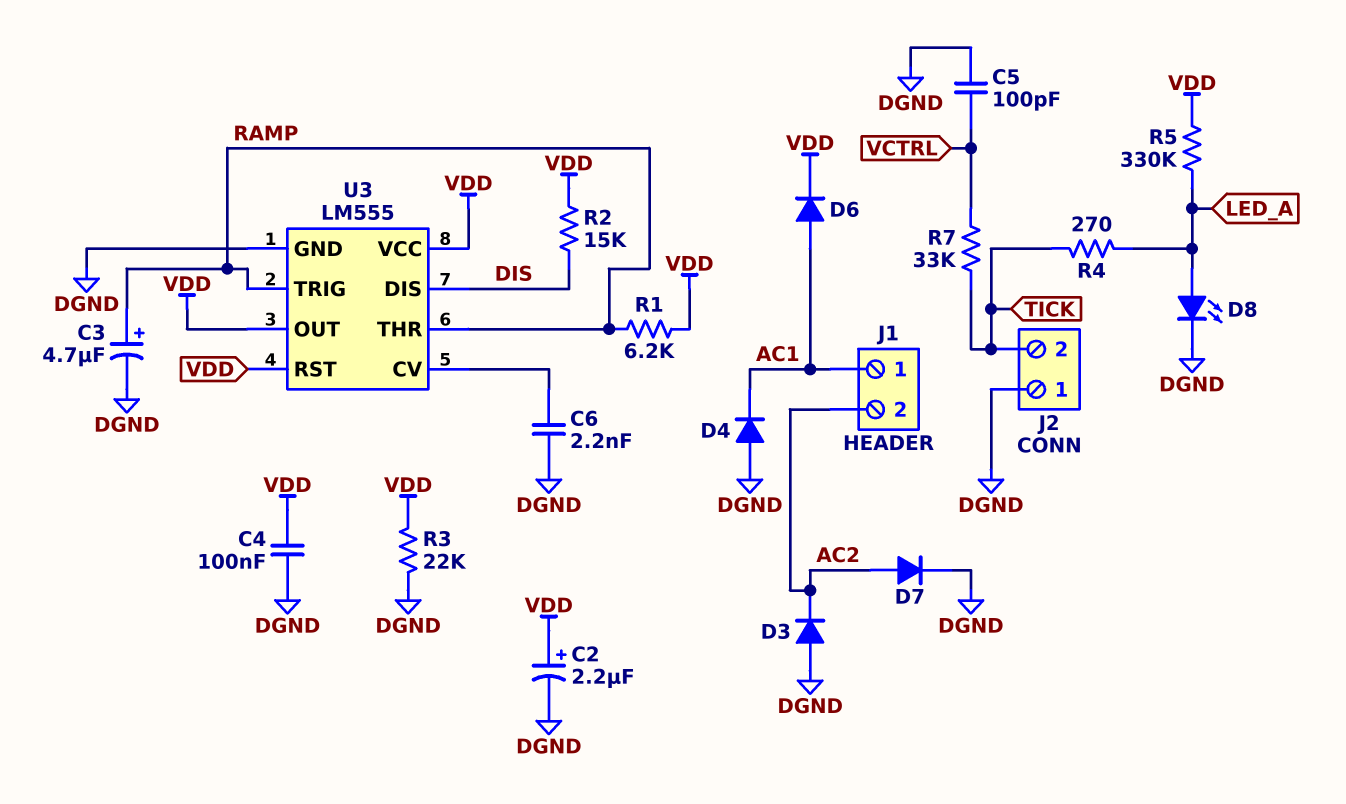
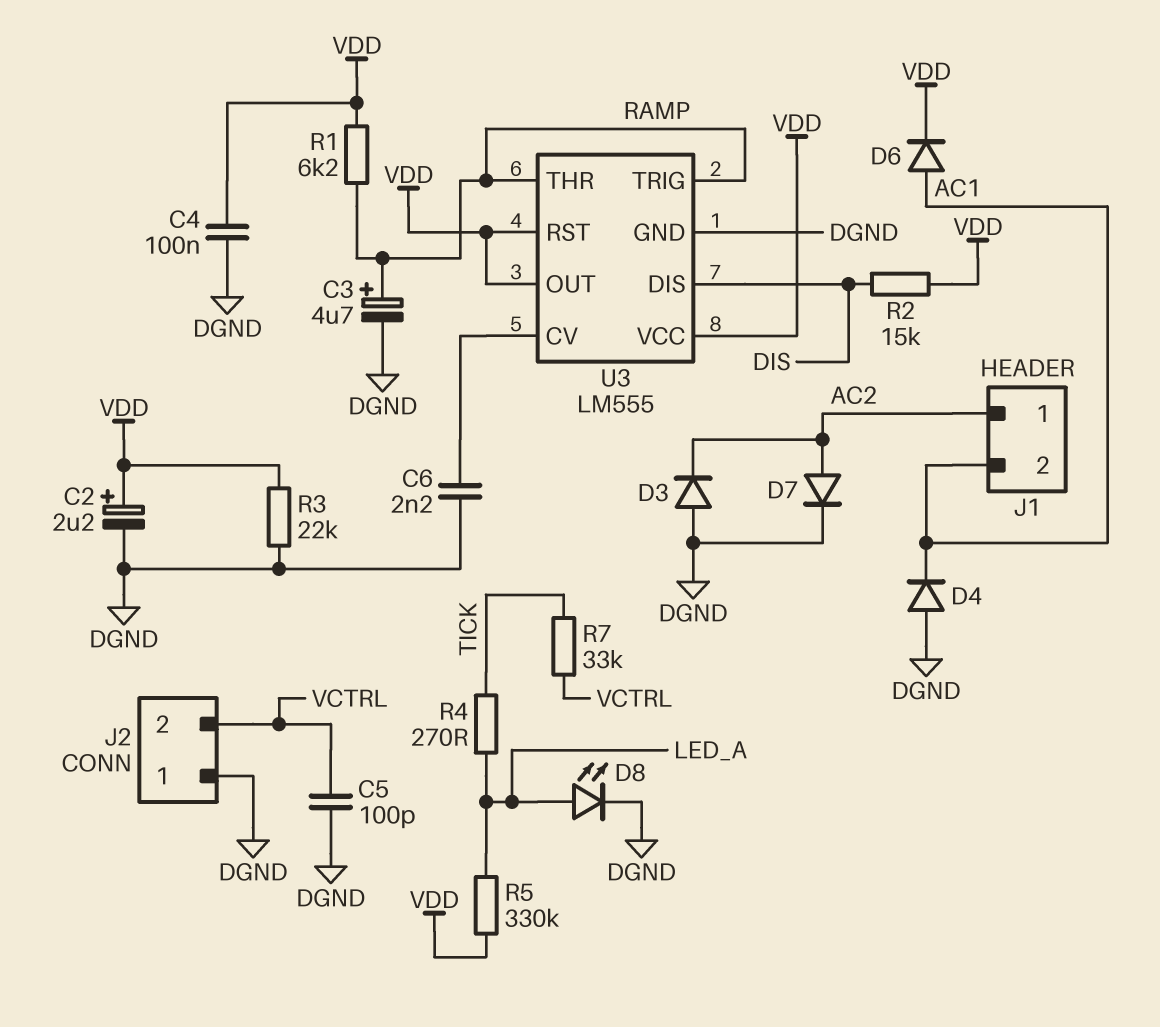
J1 pin 1: AC1 -> AC2
J1 pin 2: AC2 -> AC1
J2 pin 2: TICK -> VCTRL

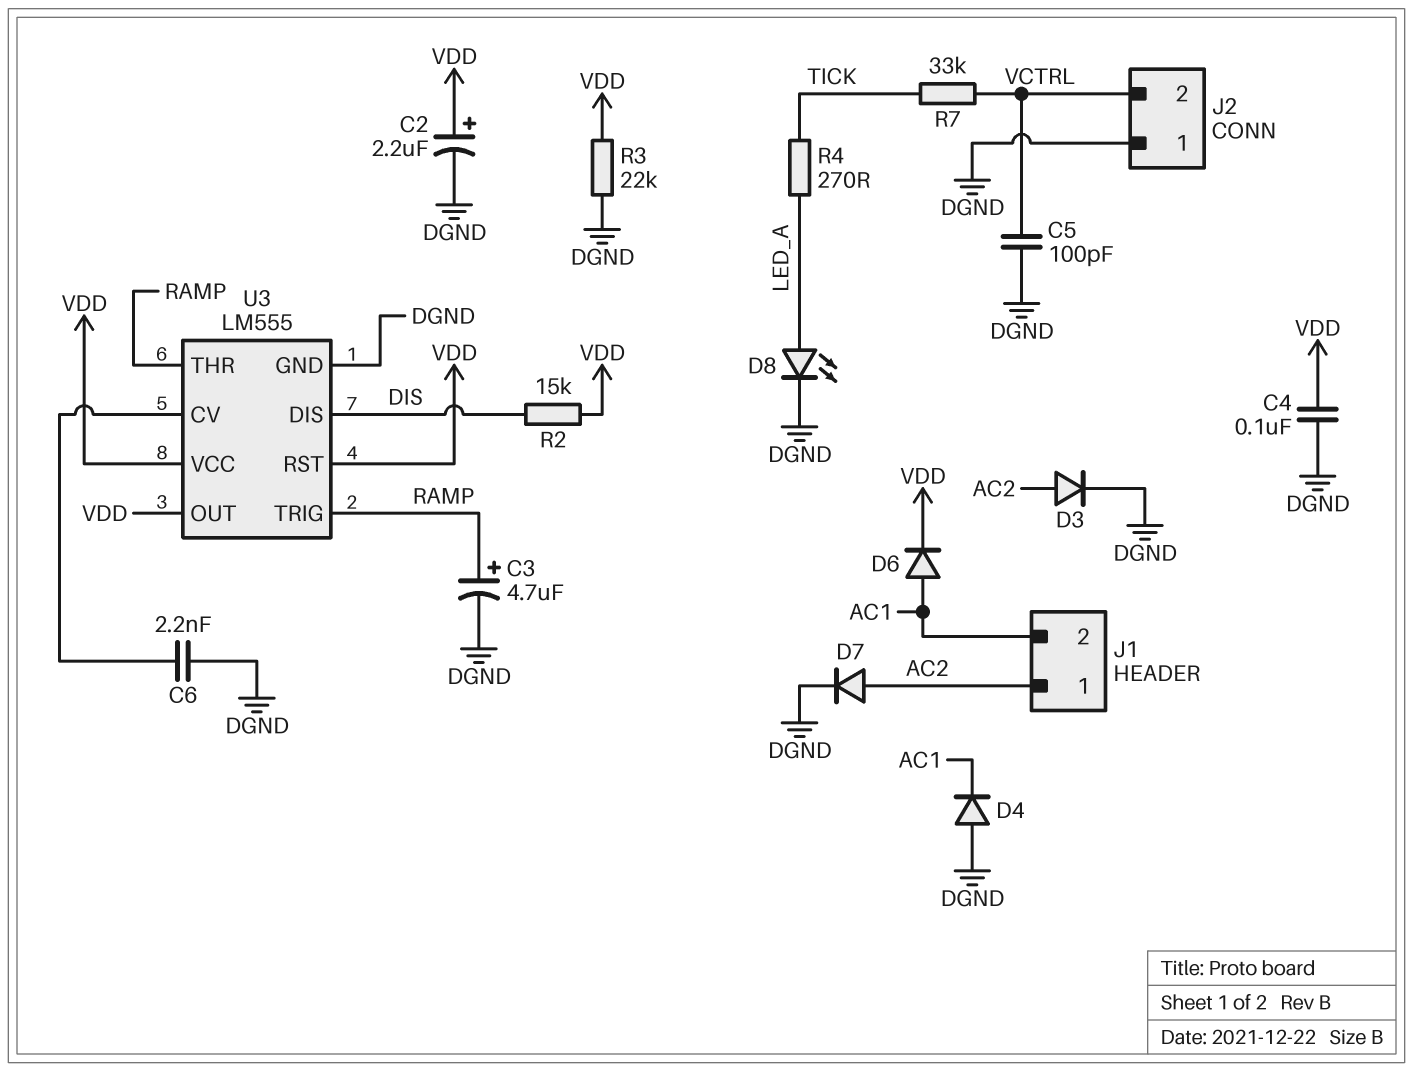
D3: diode (A DGND, K AC2) -> diode (A AC2, K DGND)
R1: 6.2k (RAMP, VDD) -> none
R5: 330k (LED_A, VDD) -> none

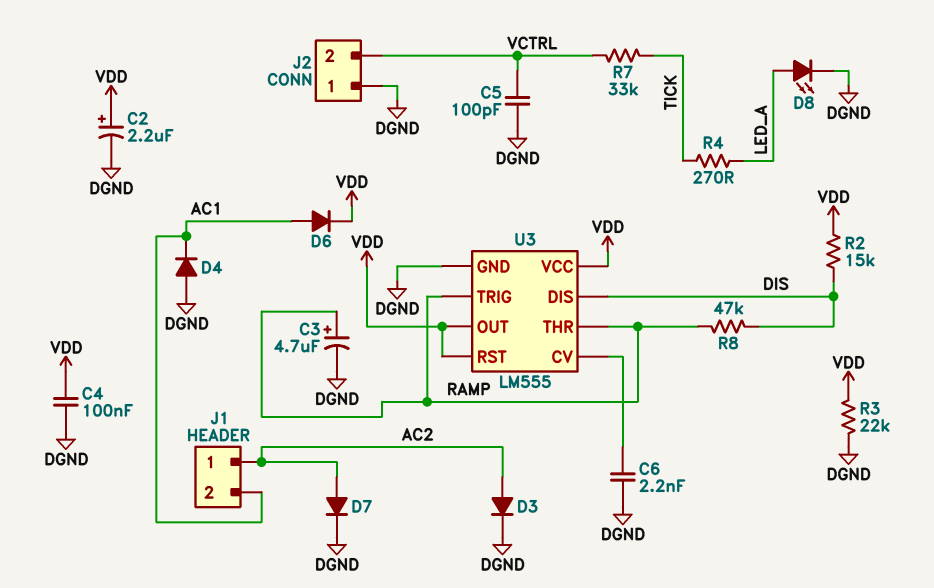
R8: none -> 47k (DIS, RAMP)

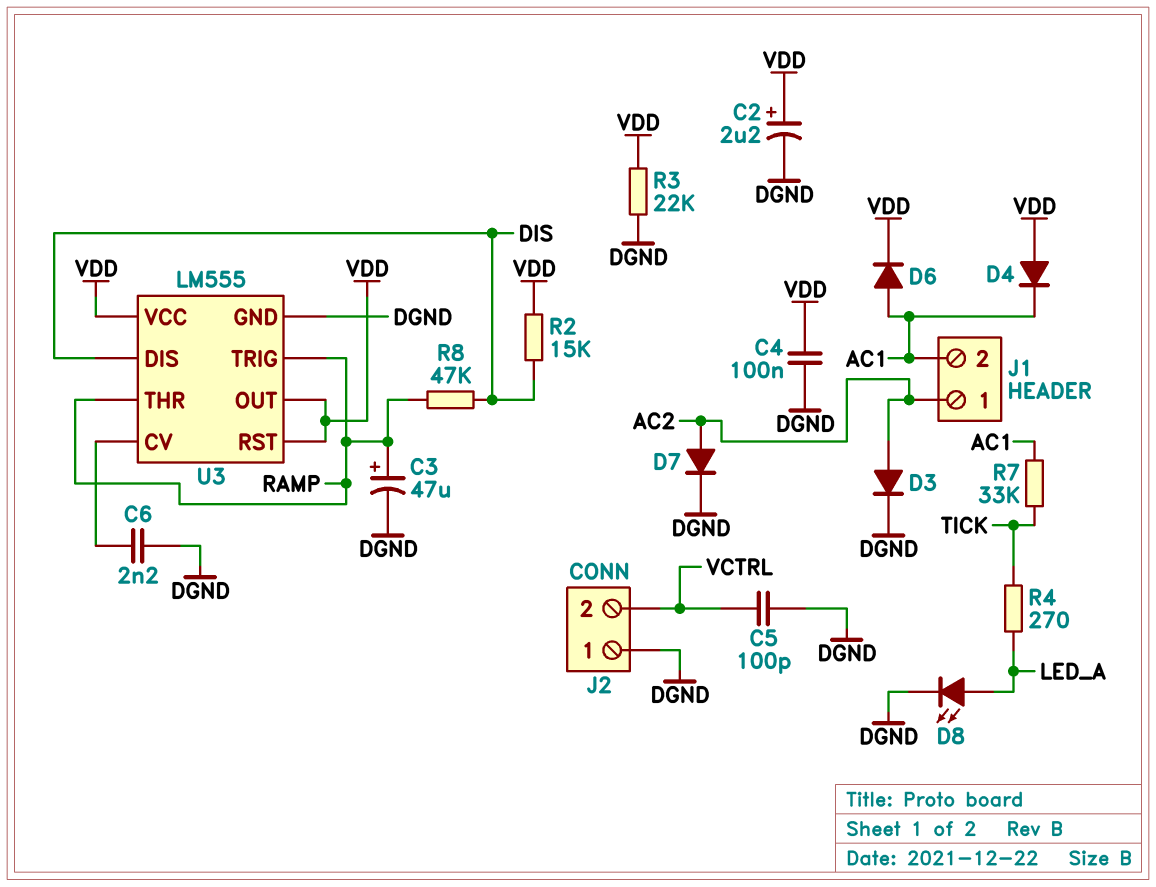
C3: 4.7uF (plus RAMP, minus DGND) -> 47uF (plus RAMP, minus DGND)
D4: diode (A DGND, K AC1) -> diode (A VDD, K AC1)
R7: 33k (TICK, VCTRL) -> 33k (AC1, TICK)

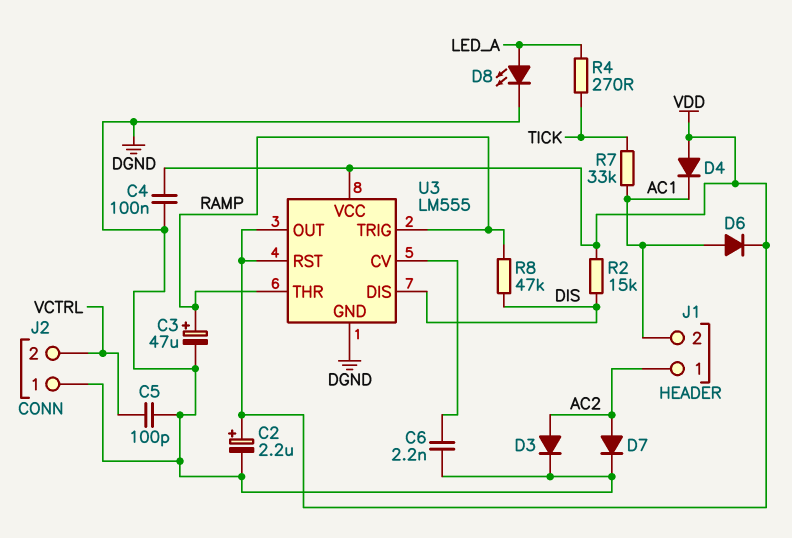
R3: 22k (DGND, VDD) -> none

